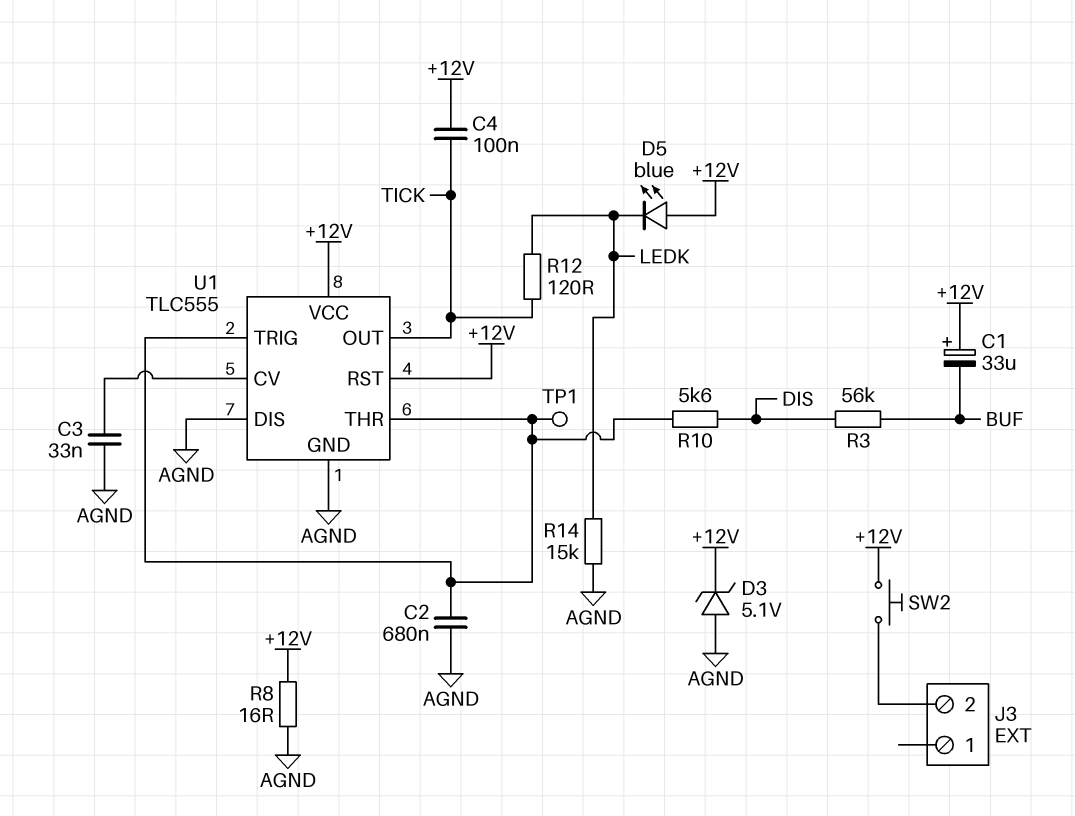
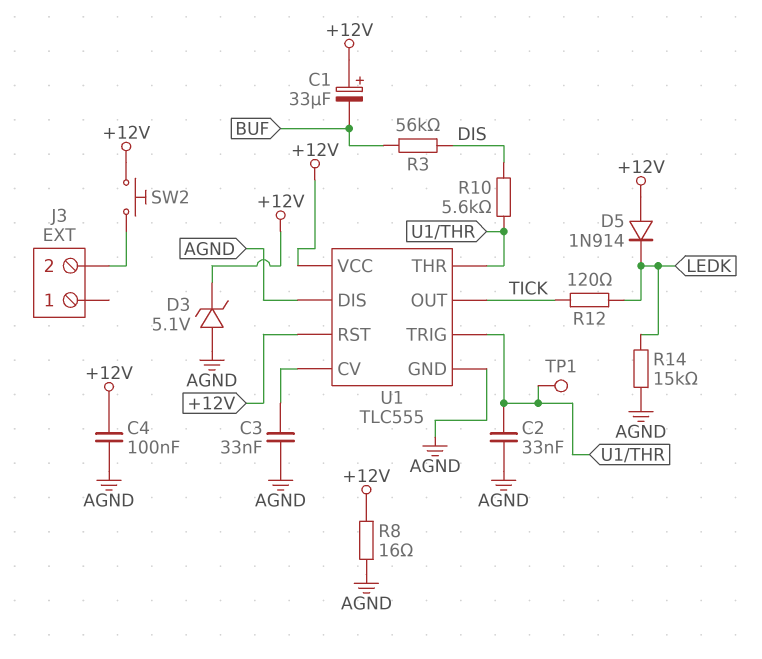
C2: 680nF (AGND, U1/THR) -> 33nF (AGND, U1/THR)
C4: 100nF (+12V, TICK) -> 100nF (+12V, AGND)
D5: LED blue (A +12V, K LEDK) -> diode 1N914 (A +12V, K LEDK)

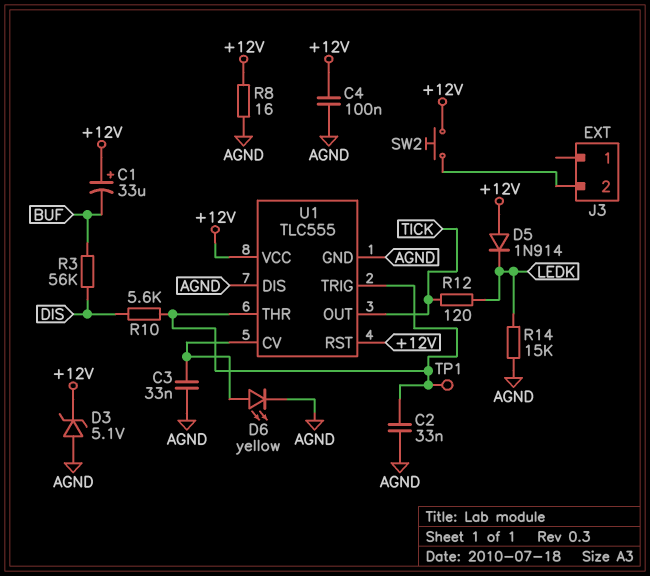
D6: none -> LED yellow (A U1/CV, K AGND)

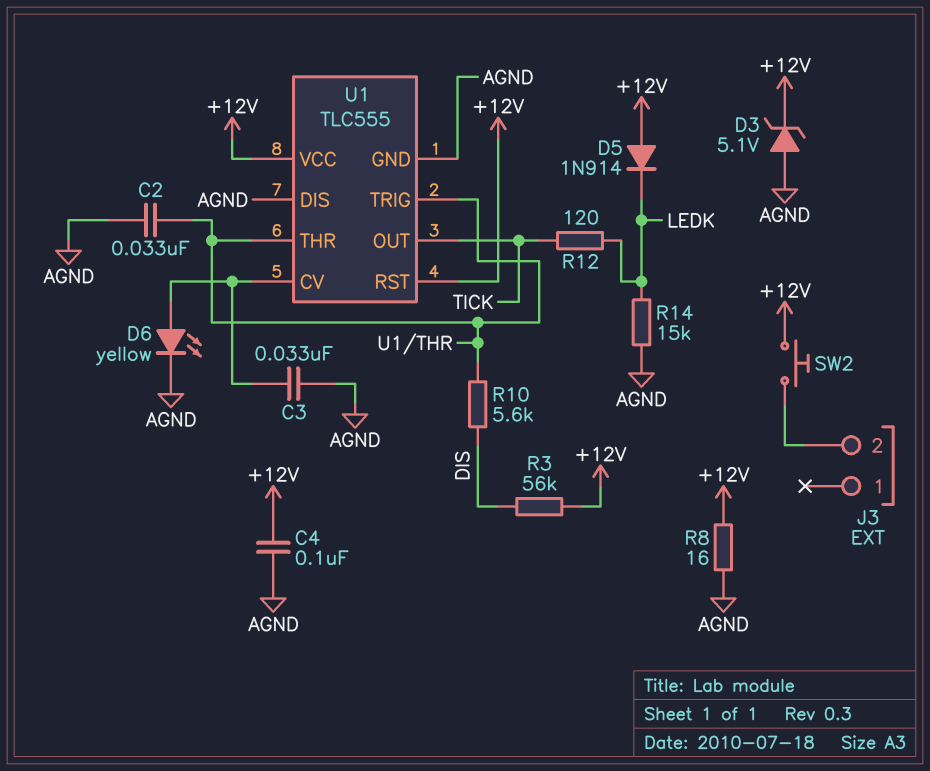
C1: 33uF (plus +12V, minus BUF) -> none
R3: 56k (BUF, DIS) -> 56k (+12V, DIS)
TP1: test point (U1/THR) -> none

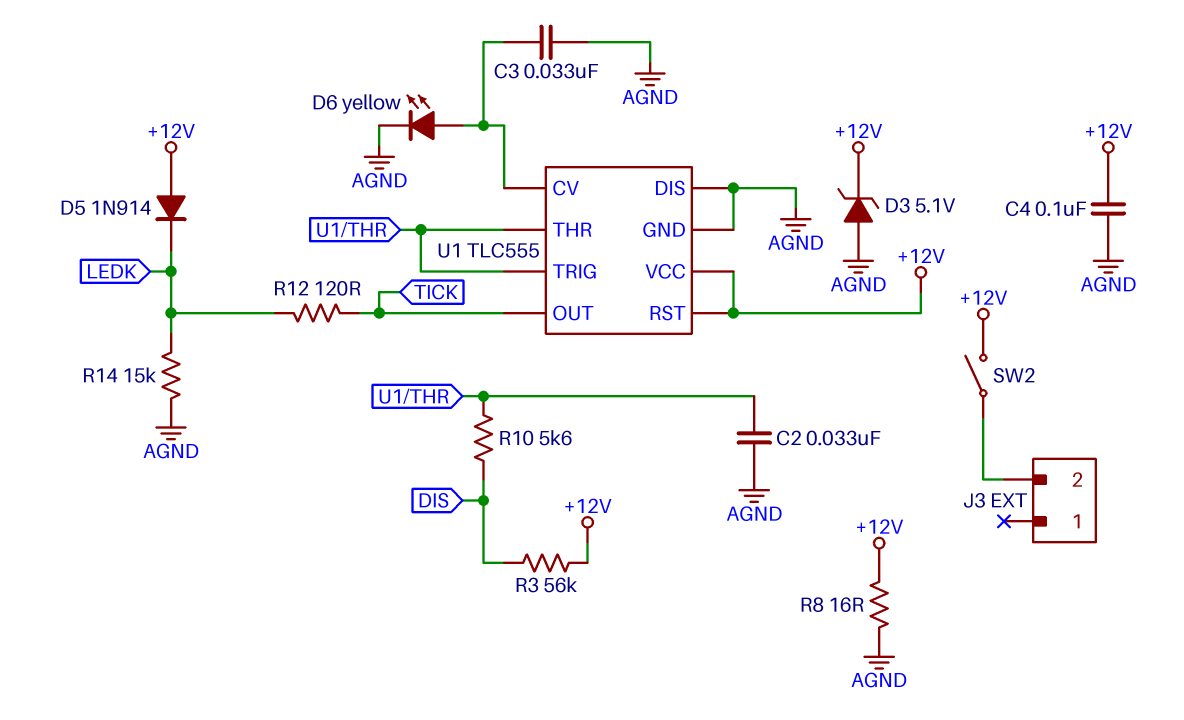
SW2: button (+12V, J3/2) -> switch (+12V, J3/2)

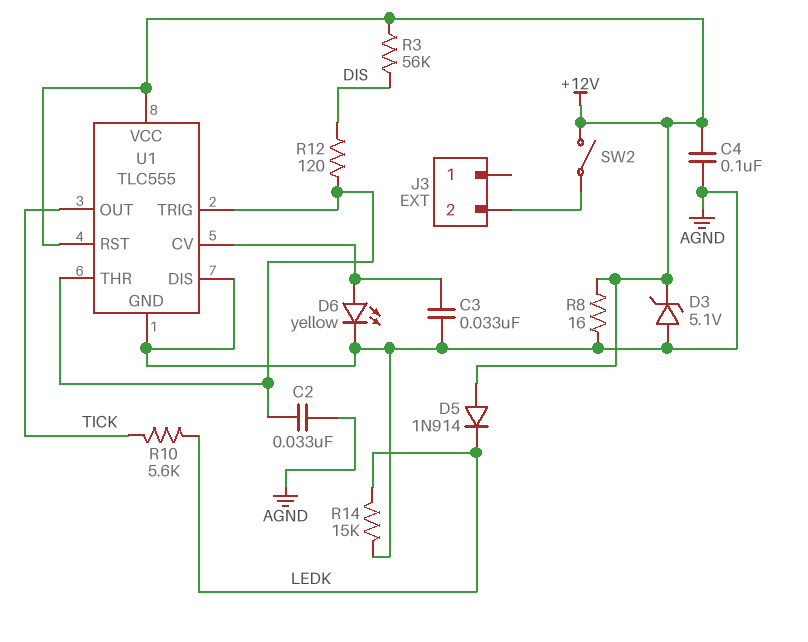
R10: 5.6k (DIS, U1/THR) -> 5.6k (LEDK, TICK)
R12: 120 (LEDK, TICK) -> 120 (DIS, U1/THR)

